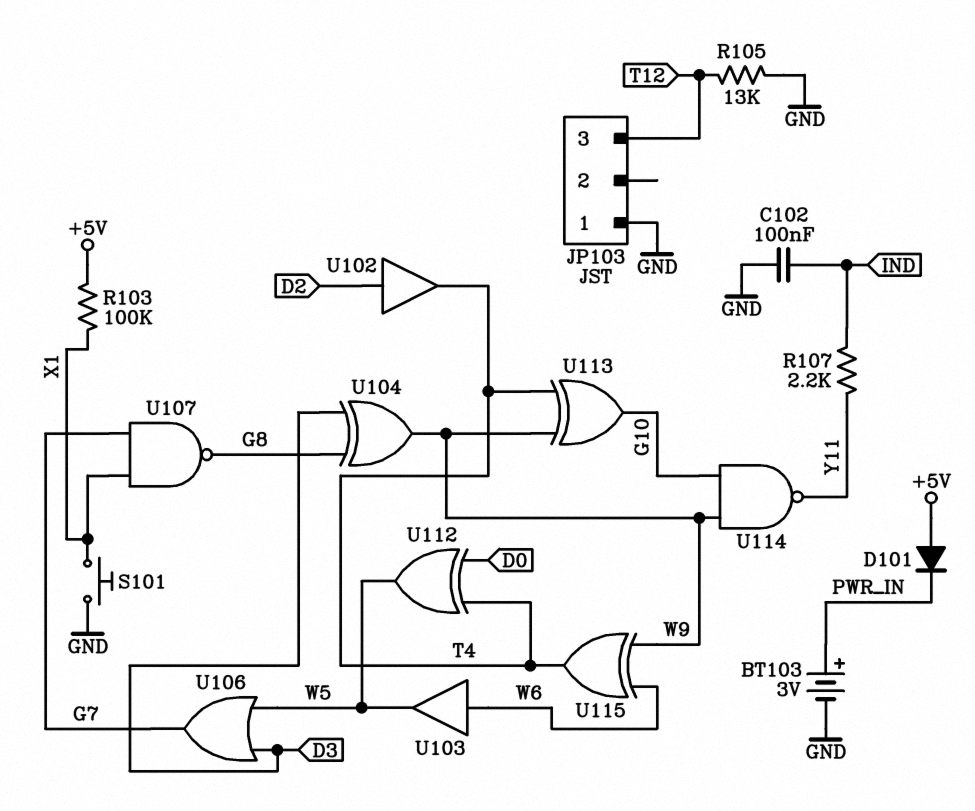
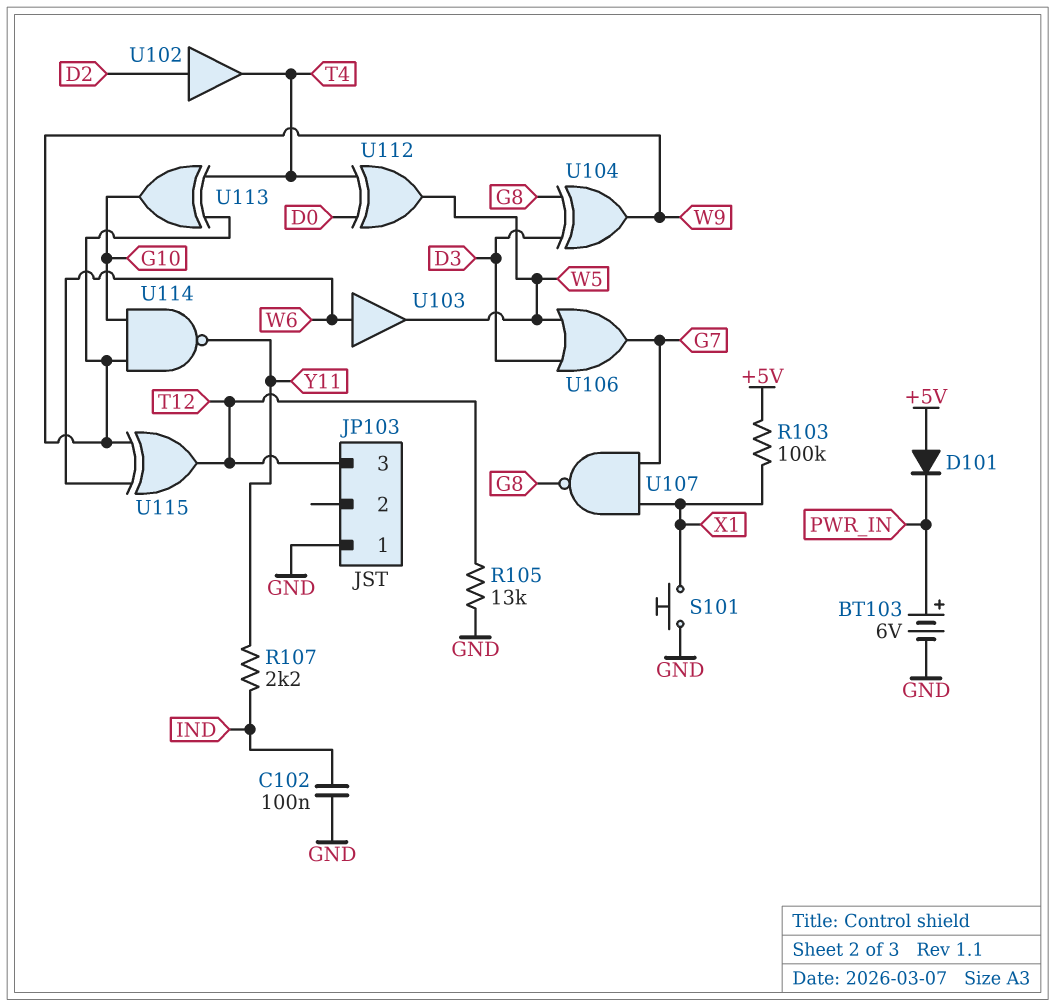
BT103: 3V (plus PWR_IN, minus GND) -> 6V (plus PWR_IN, minus GND)
U115: XOR (in W6, in W9, out T4) -> XOR (in W6, in W9, out T12)

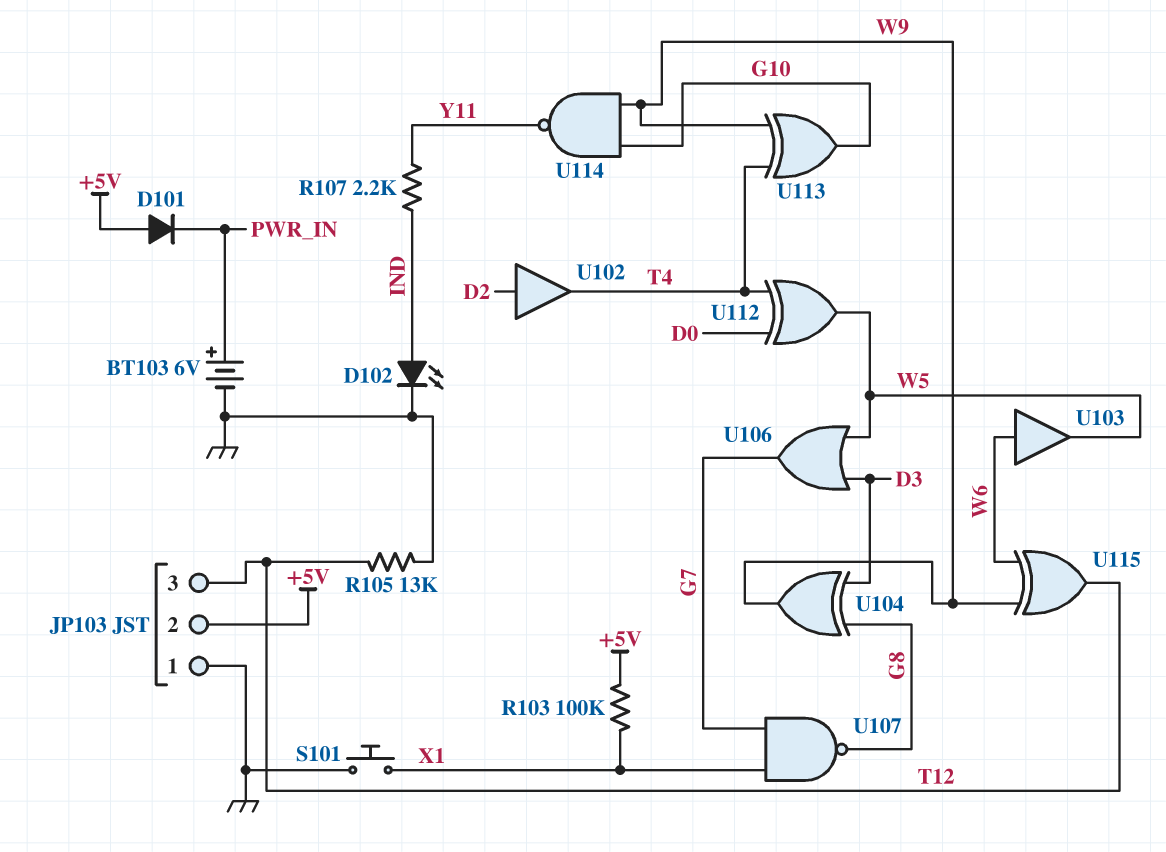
C102: 100nF (GND, IND) -> none
D102: none -> LED (A IND, K GND)
JP103 pin 2: none -> +5V

